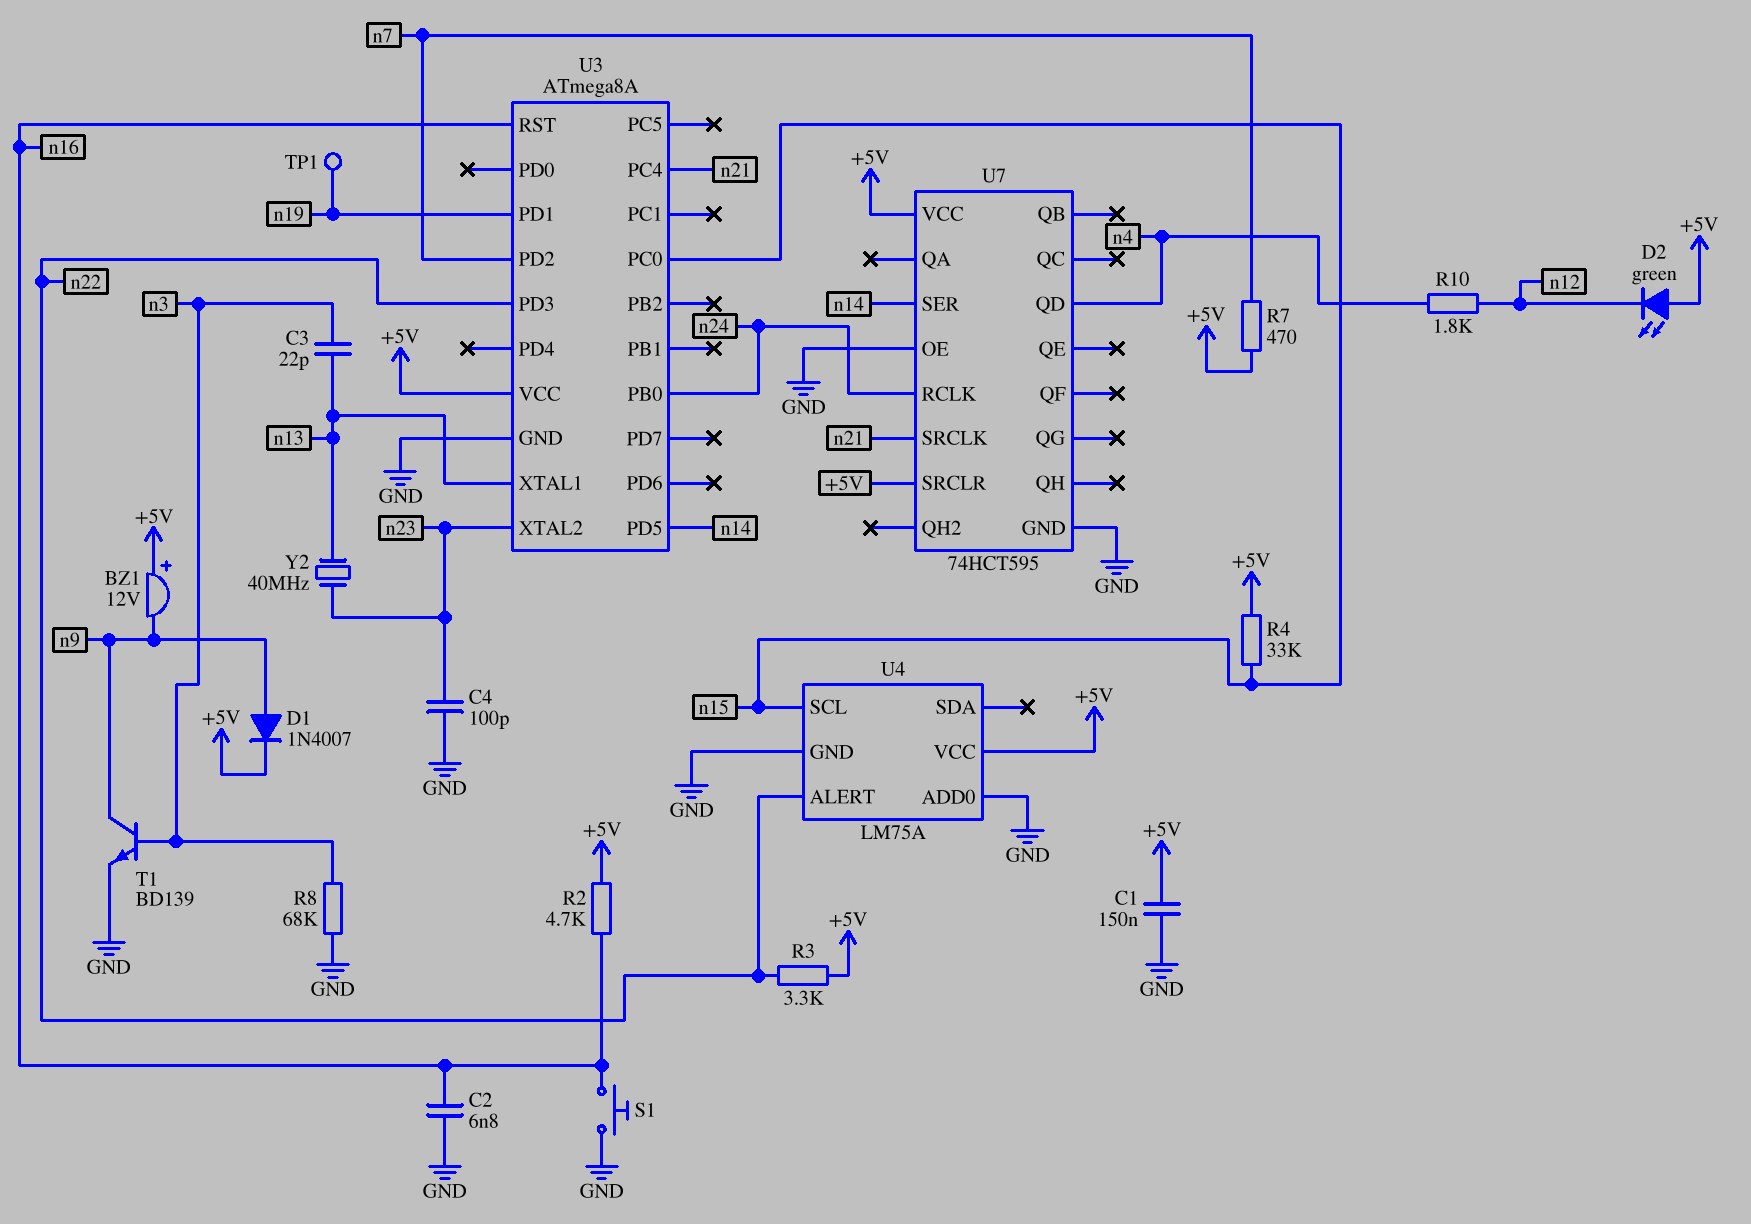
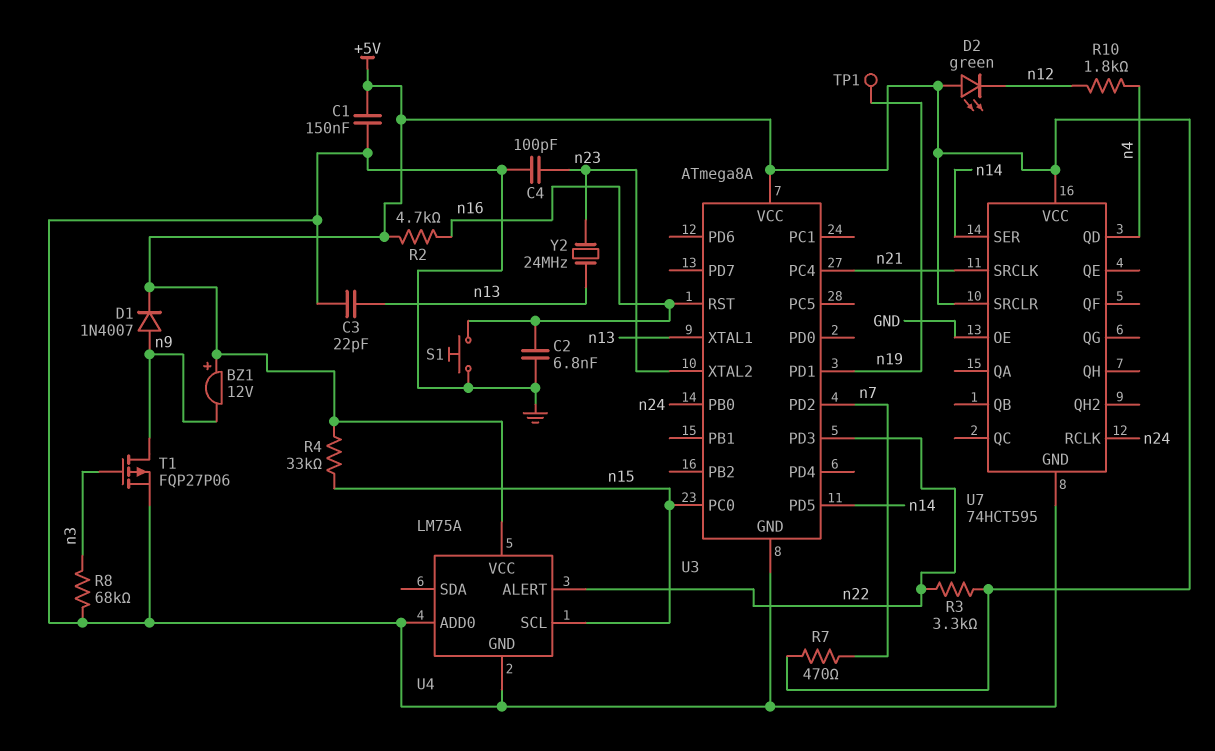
C3: 22pF (n3, n13) -> 22pF (GND, n13)
T1: NPN BD139 (B n3, C n9, E GND) -> PMOS FQP27P06 (G n3, D n9, S GND)
Y2: 40MHz (n13, n23) -> 24MHz (n13, n23)

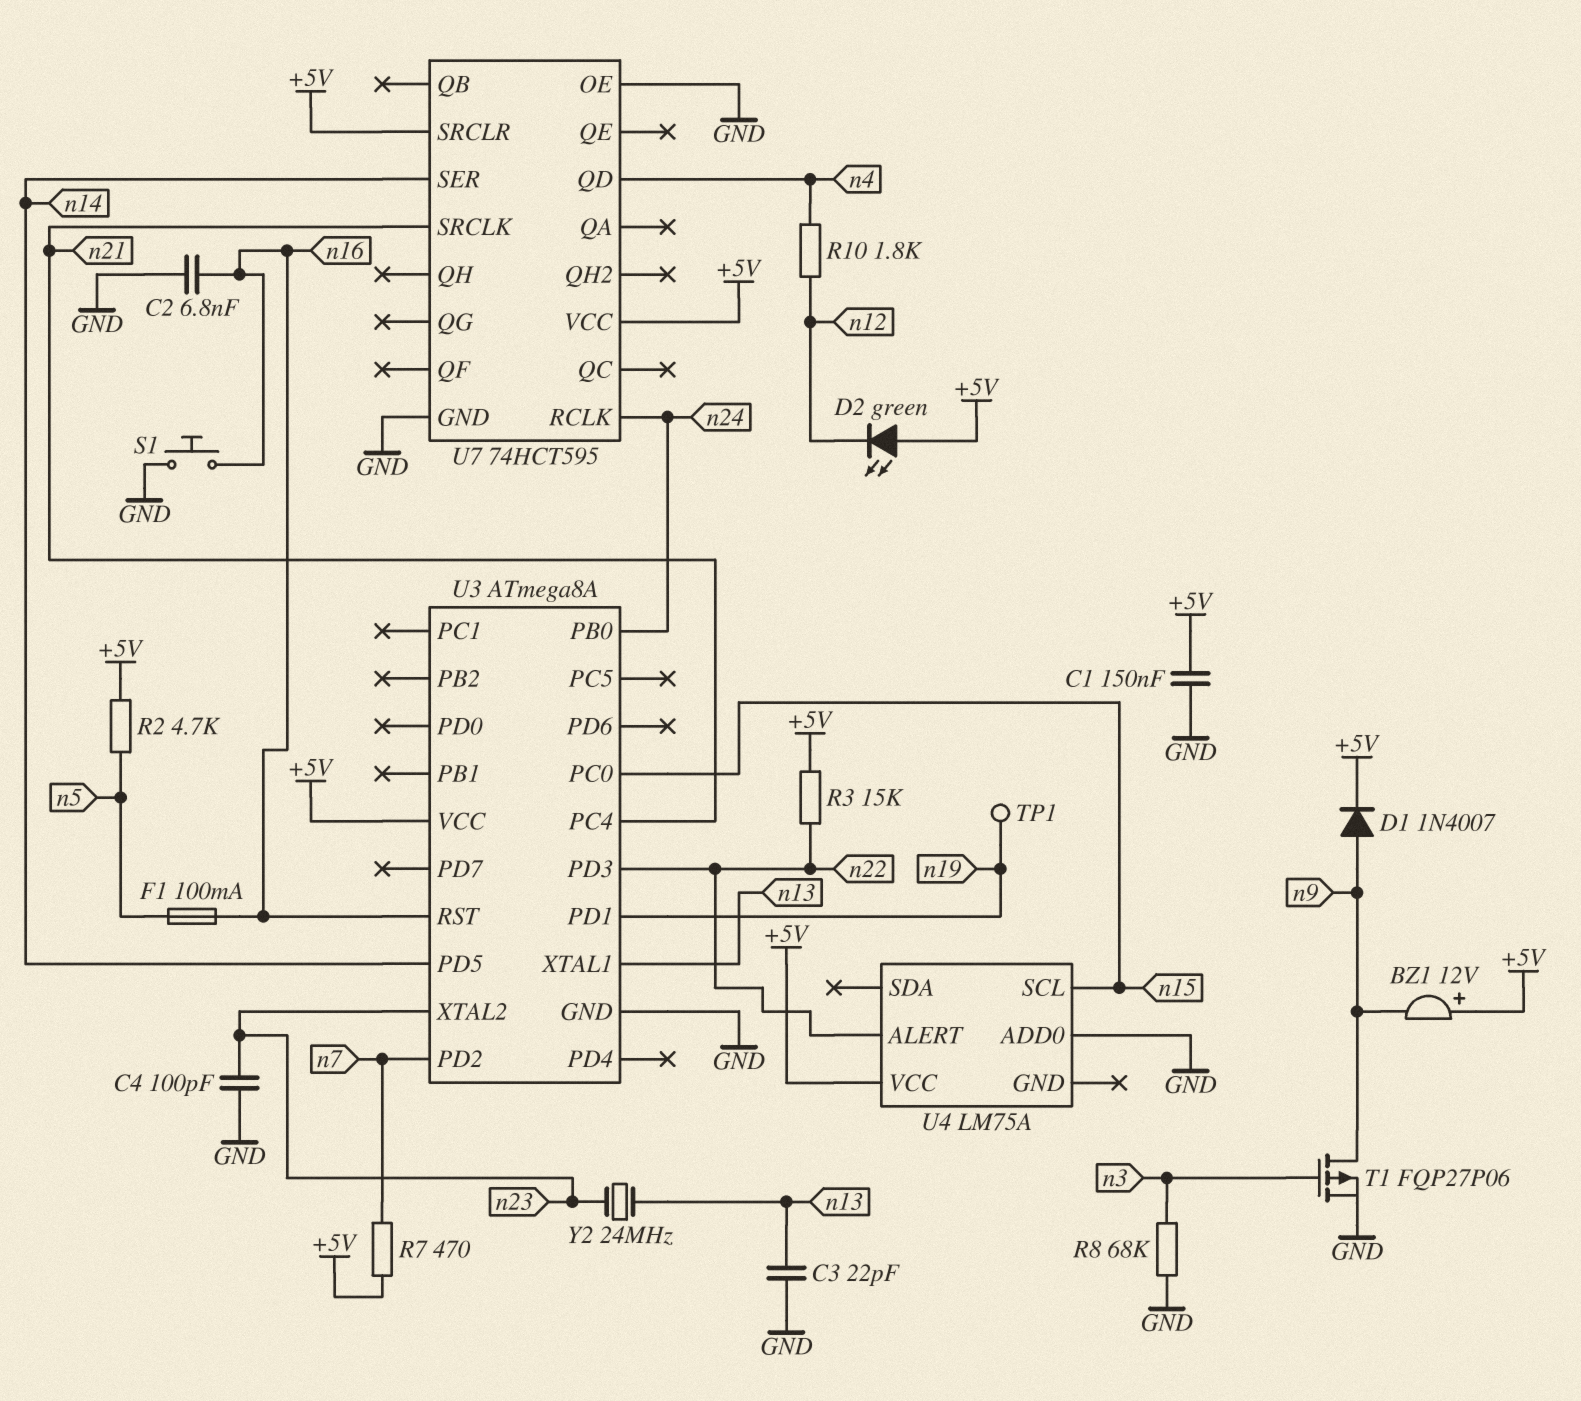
F1: none -> 100mA (n5, n16)
R2: 4.7k (+5V, n16) -> 4.7k (+5V, n5)
R3: 3.3k (+5V, n22) -> 15k (+5V, n22)
R4: 33k (+5V, n15) -> none
U4 pin GND: GND -> none

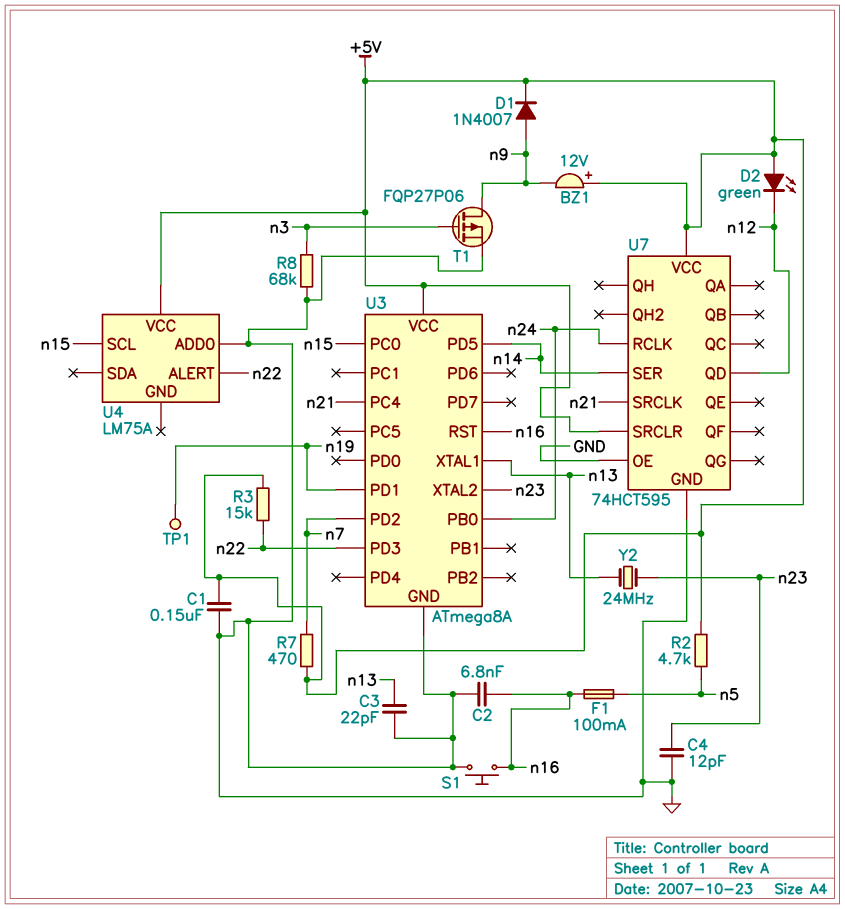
C4: 100pF (GND, n23) -> 12pF (GND, n23)
R10: 1.8k (n4, n12) -> none
U7 pin QD: n4 -> n12

